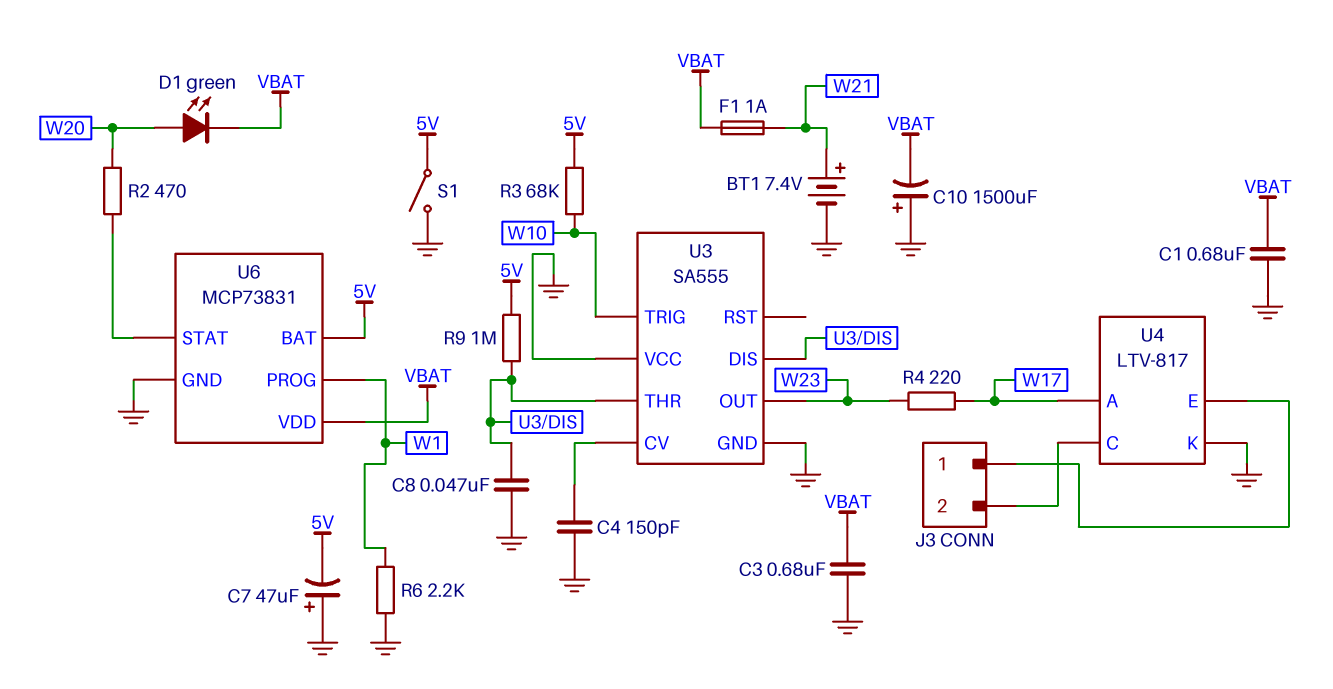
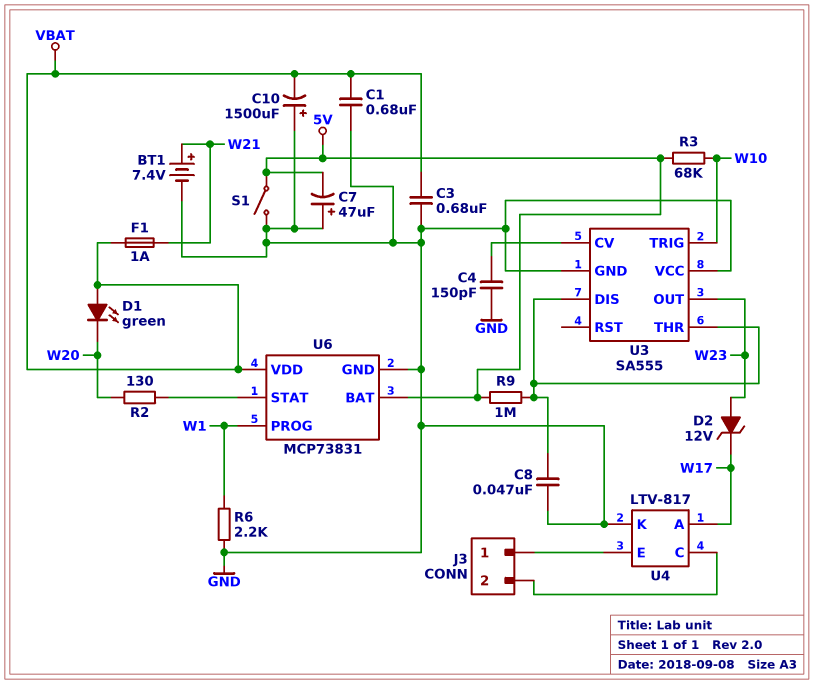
D1: LED green (A W20, K VBAT) -> LED green (A VBAT, K W20)
D2: none -> zener 12V (A W23, K W17)
R2: 470 (U6/STAT, W20) -> 130 (U6/STAT, W20)
R4: 220 (W17, W23) -> none

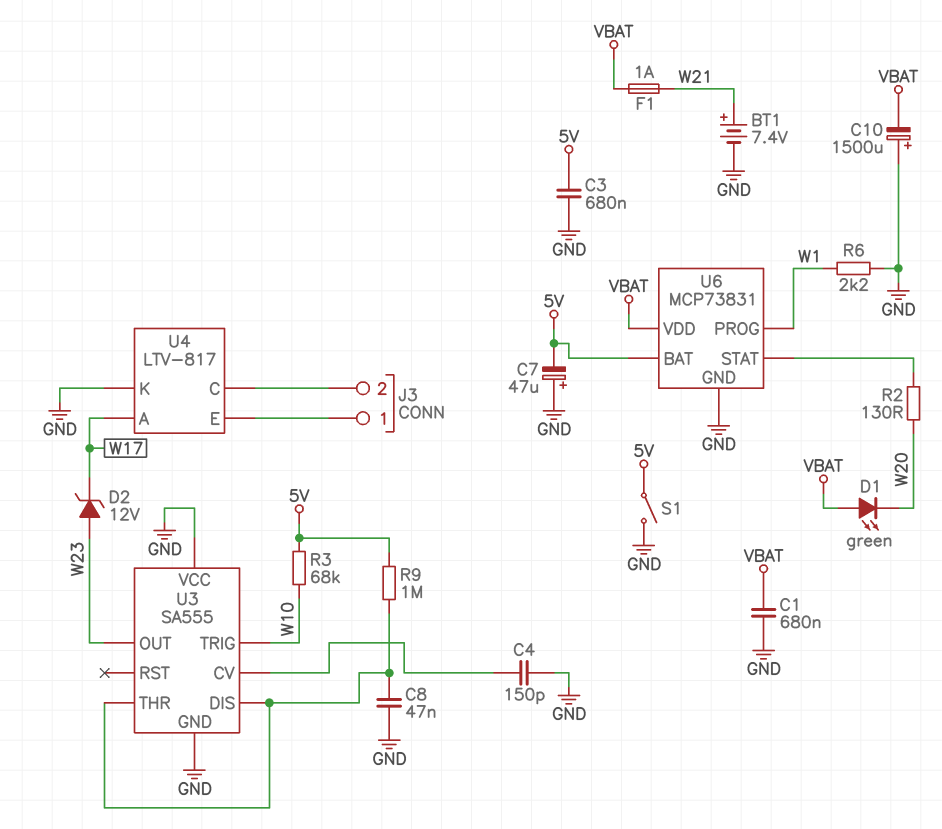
C3: 680nF (GND, VBAT) -> 680nF (5V, GND)

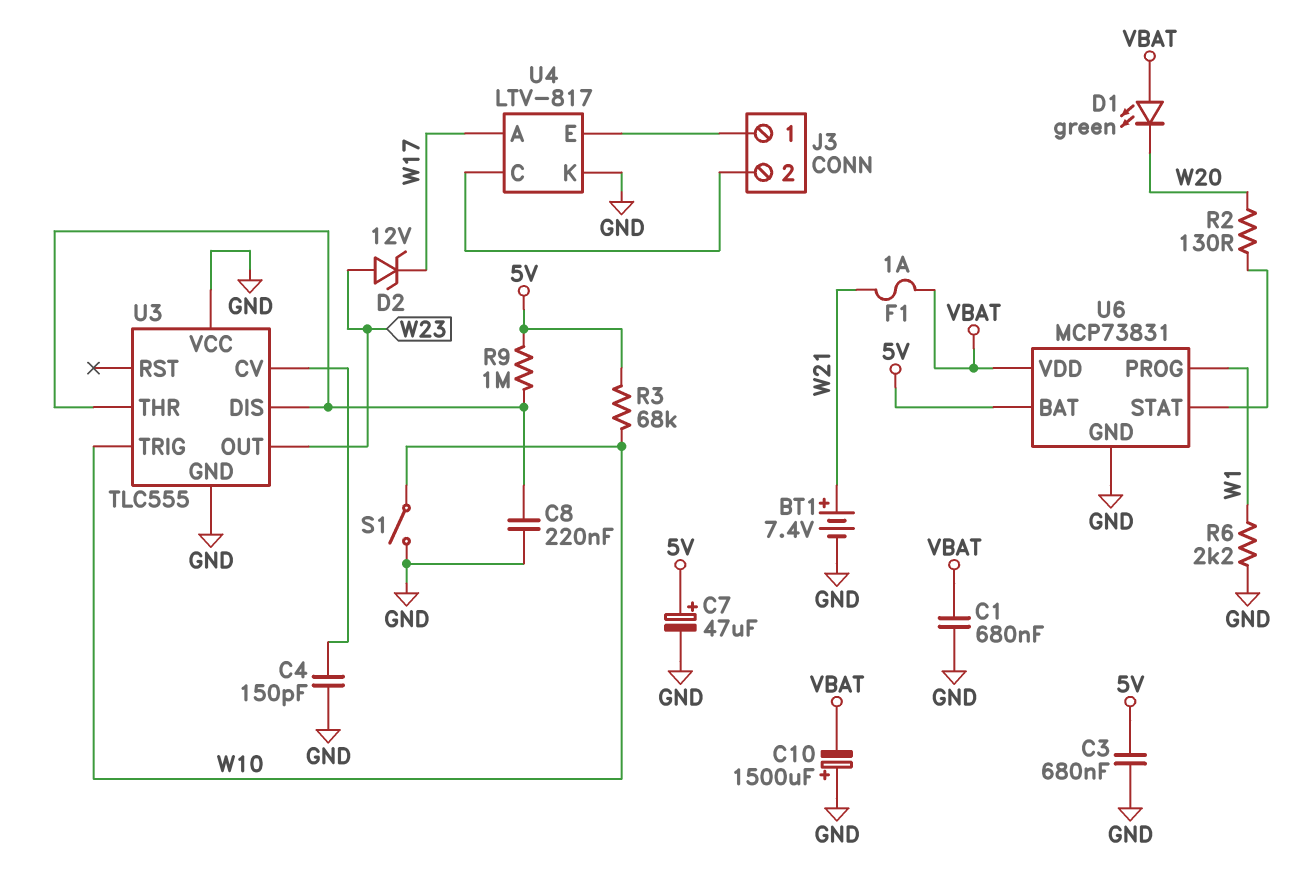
C7: 47uF (plus GND, minus 5V) -> 47uF (plus 5V, minus GND)
C8: 47nF (GND, U3/DIS) -> 220nF (GND, U3/DIS)
S1: switch (5V, GND) -> switch (GND, W10)
U3: SA555 -> TLC555

